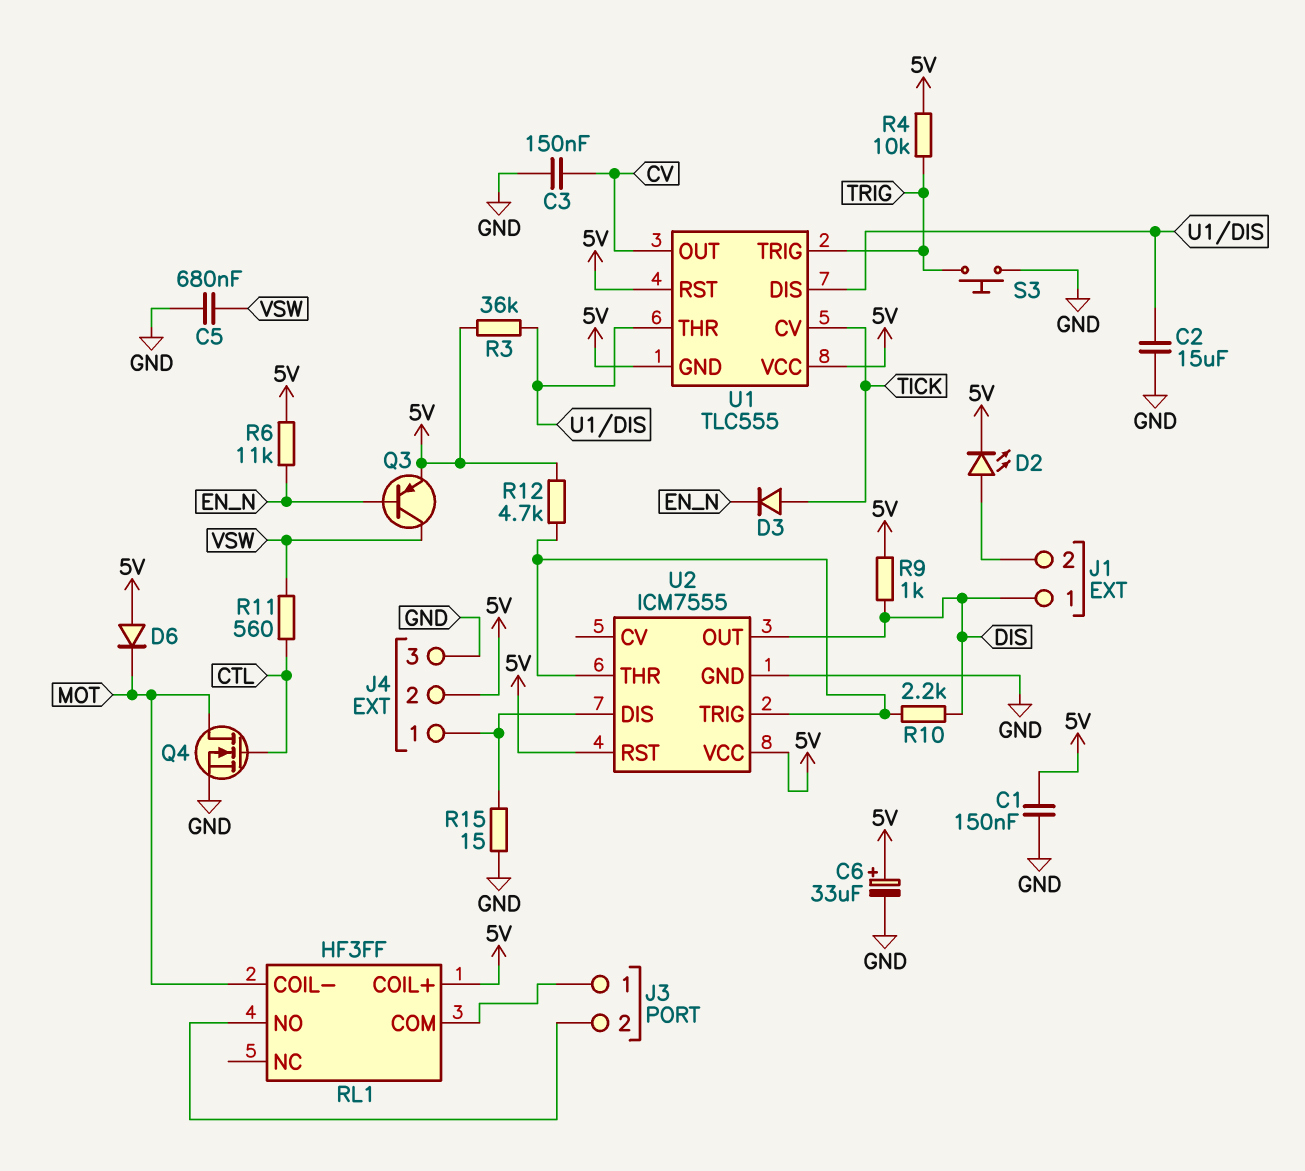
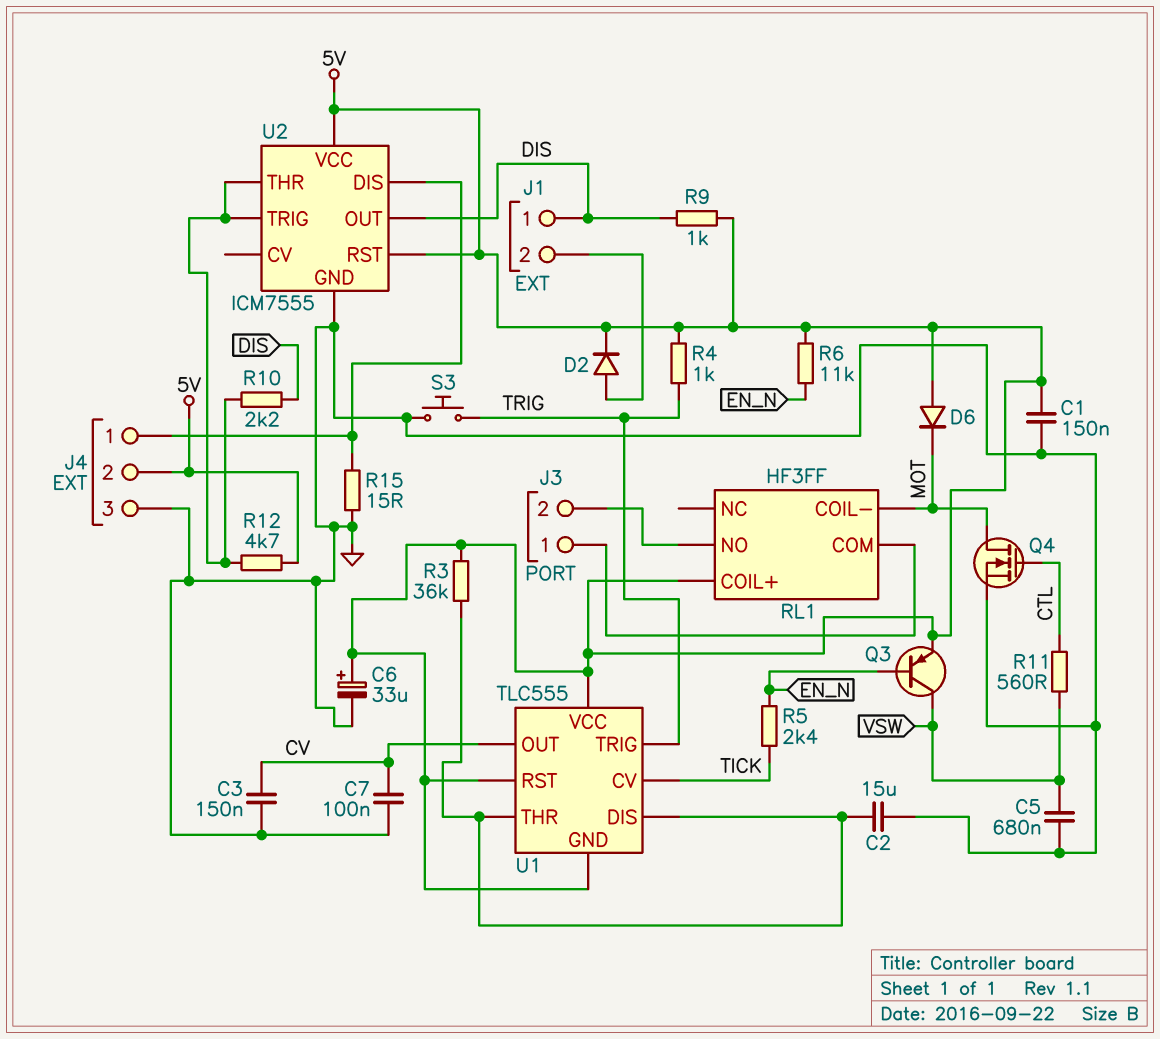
C7: none -> 100nF (CV, GND)
D2: LED (A J1/2, K 5V) -> diode (A J1/2, K 5V)
D3: diode (A TICK, K EN_N) -> none
R4: 10k (5V, TRIG) -> 1k (5V, TRIG)
R5: none -> 2.4k (EN_N, TICK)

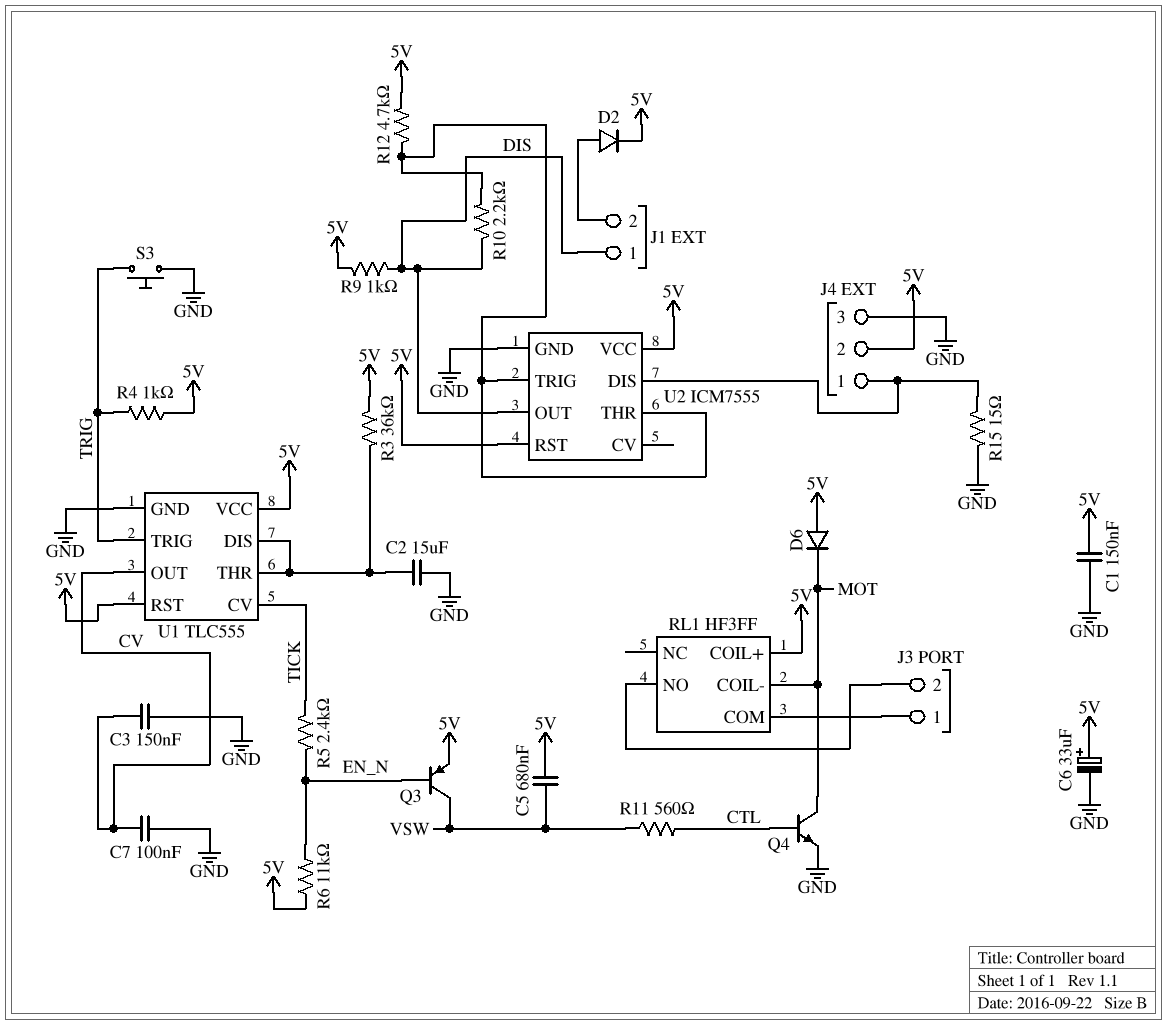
C5: 680nF (GND, VSW) -> 680nF (5V, VSW)
Q4: NMOS (G CTL, D MOT, S GND) -> NPN (B CTL, C MOT, E GND)
U1 pin GND: 5V -> GND

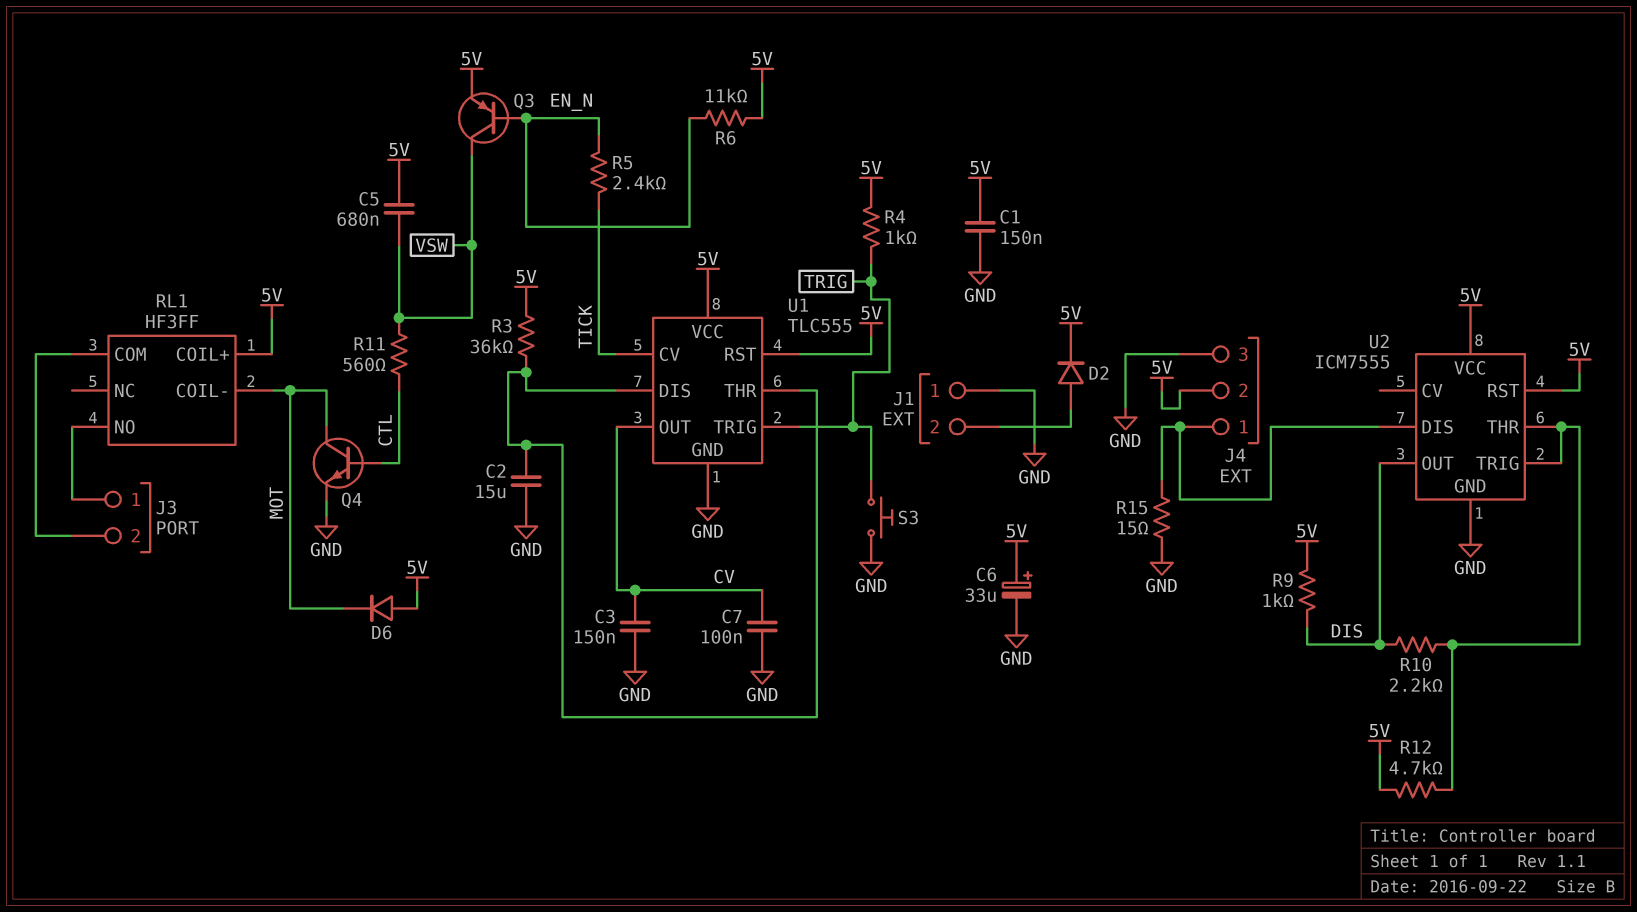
J1 pin 1: DIS -> GND
RL1 pin COM: J3/1 -> J3/2
RL1 pin NO: J3/2 -> J3/1

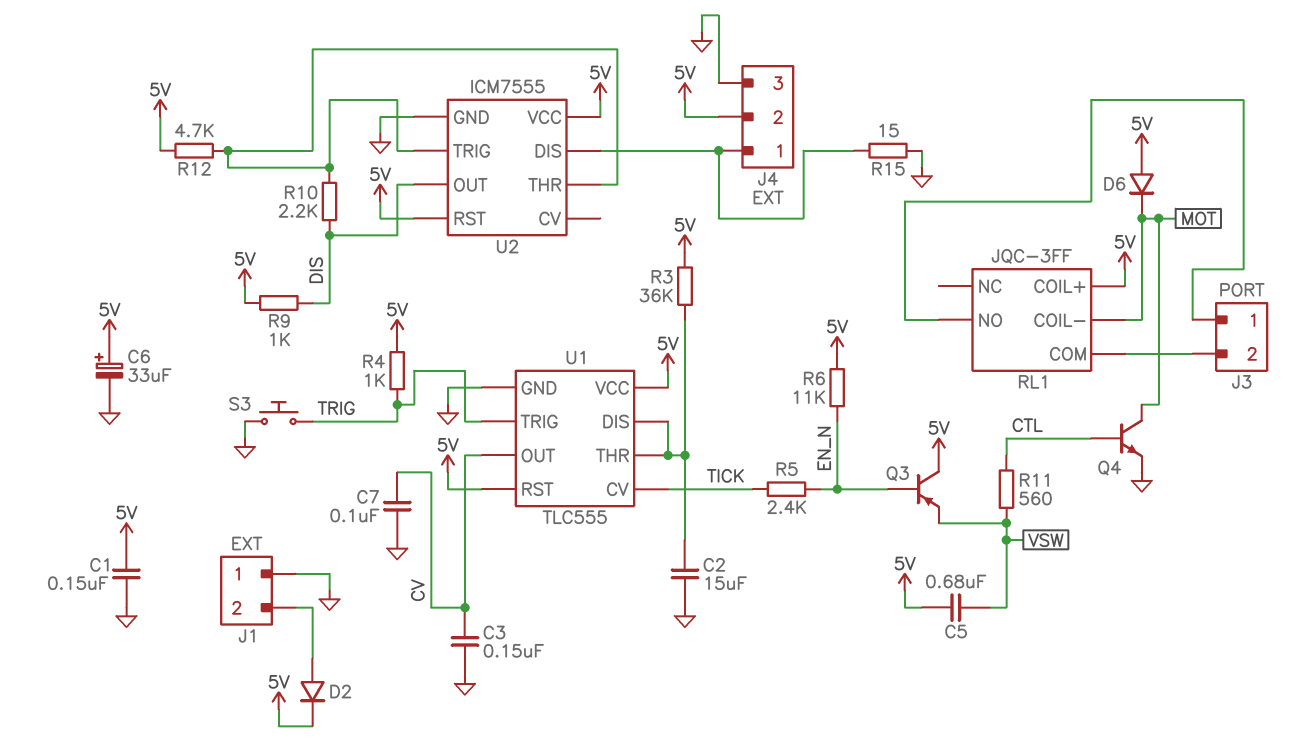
Q3: PNP (B EN_N, C VSW, E 5V) -> PNP (B EN_N, C 5V, E VSW)
RL1: HF3FF -> JQC-3FF

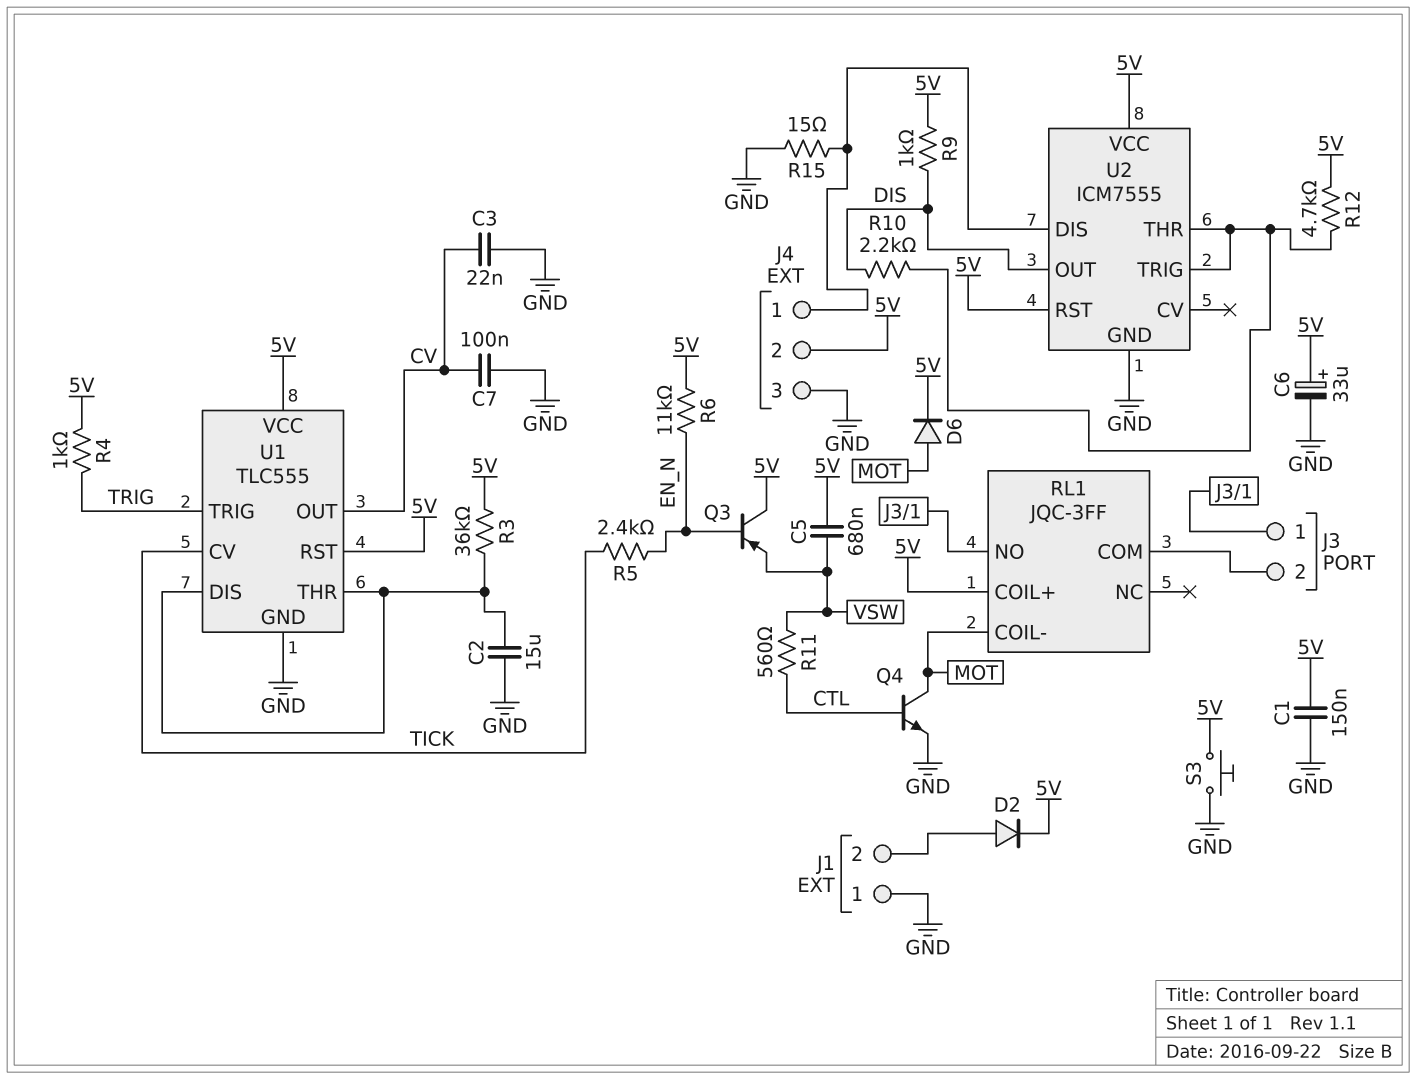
C3: 150nF (CV, GND) -> 22nF (CV, GND)
D6: diode (A 5V, K MOT) -> diode (A MOT, K 5V)
S3: button (GND, TRIG) -> button (5V, GND)

